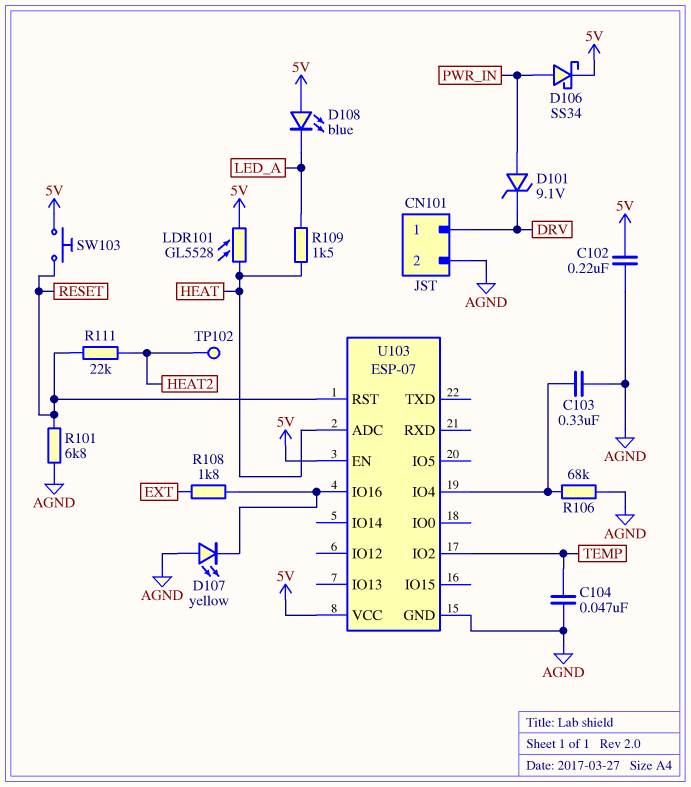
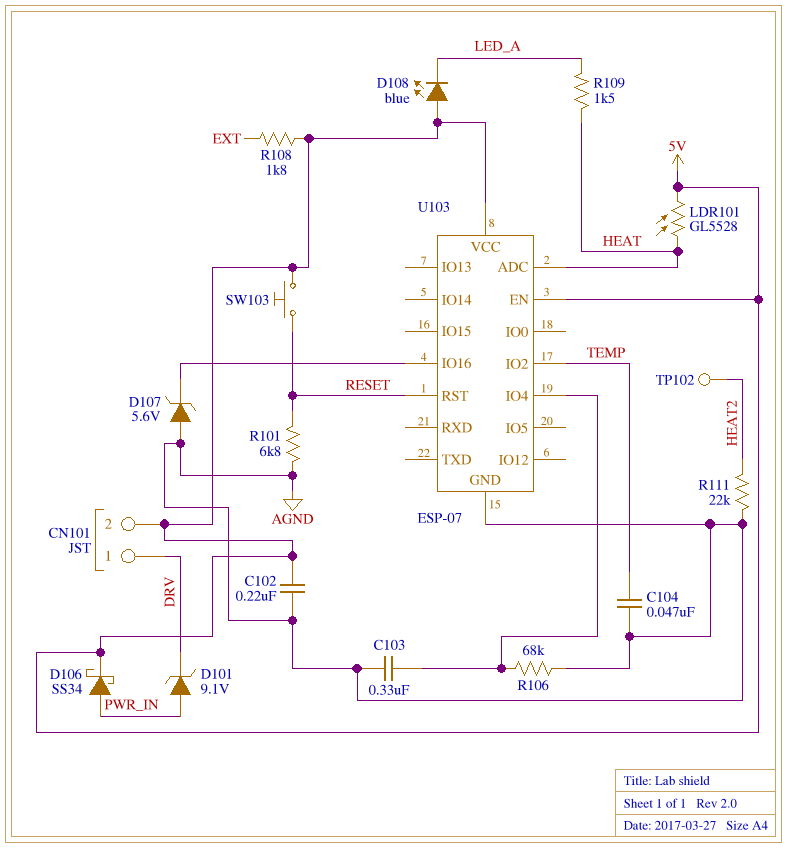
CN101 pin 2: AGND -> 5V
D107: LED yellow (A AGND, K U103/IO16) -> zener 5.6V (A AGND, K U103/IO16)
R108: 1.8k (EXT, U103/IO16) -> 1.8k (5V, EXT)
R111: 22k (HEAT2, RESET) -> 22k (AGND, HEAT2)

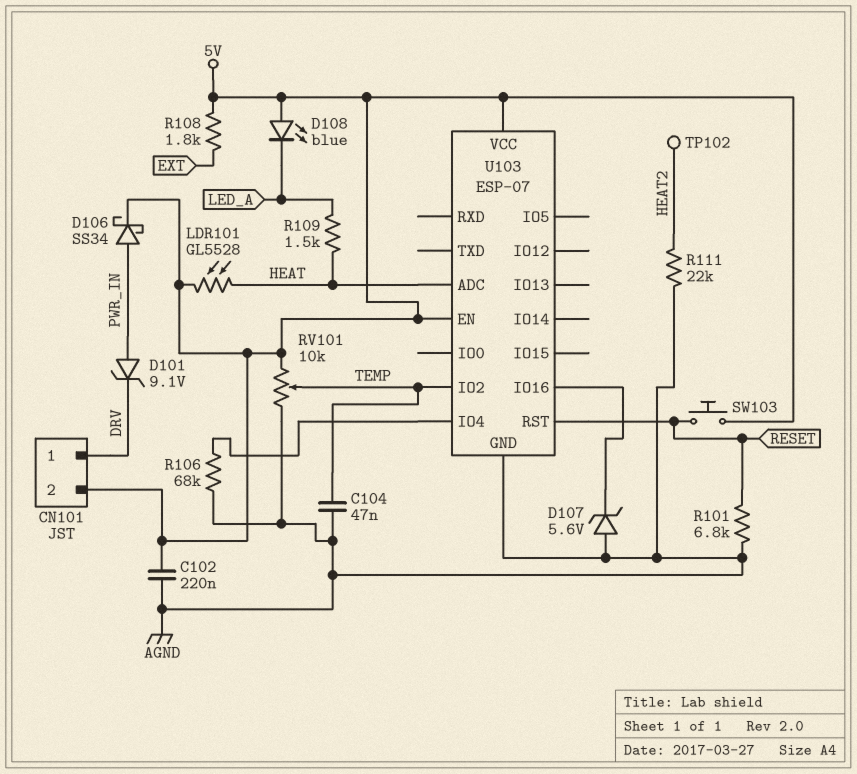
C103: 330nF (AGND, U103/IO4) -> none
RV101: none -> 10k (5V, AGND, wiper TEMP)

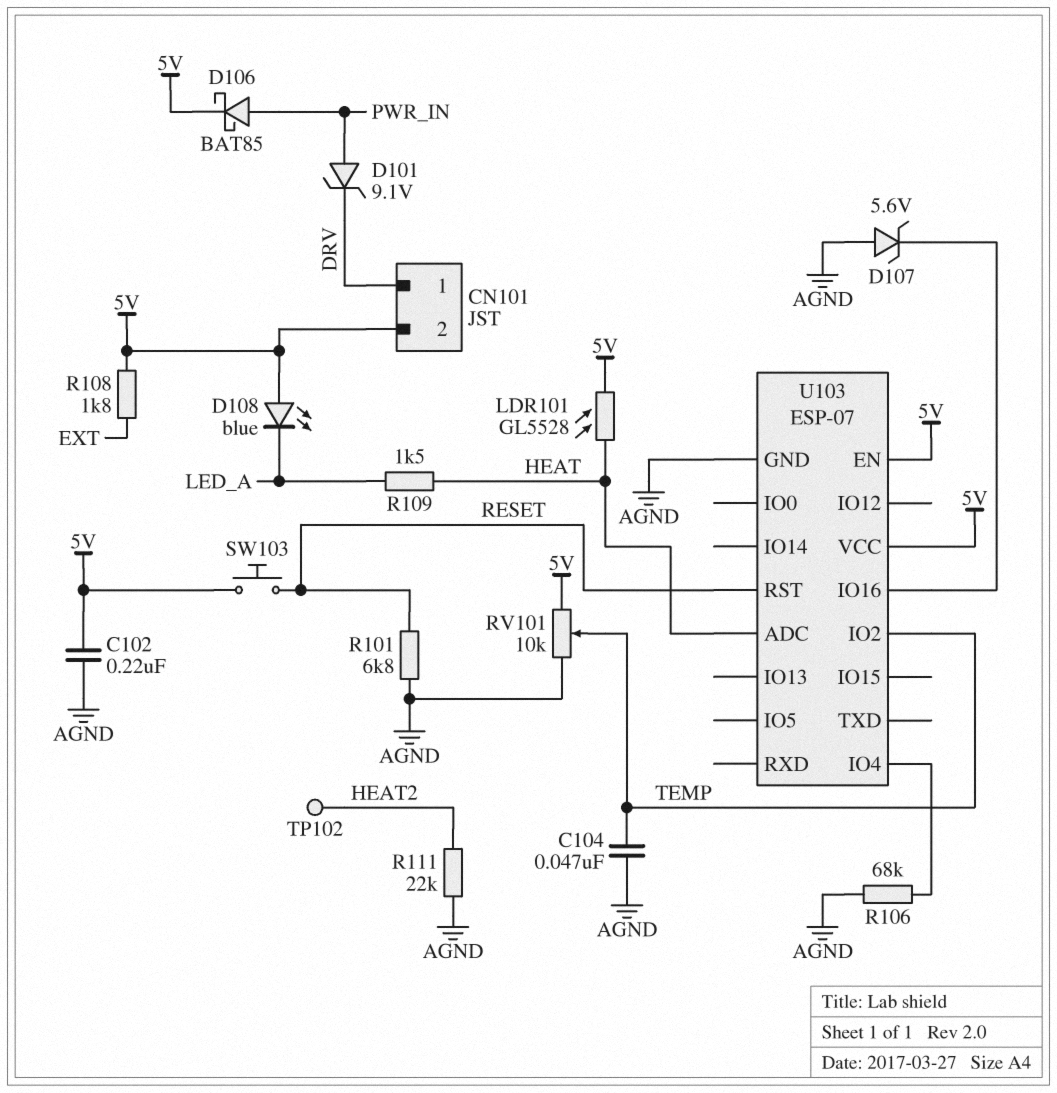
D106: schottky SS34 (A PWR_IN, K 5V) -> schottky BAT85 (A PWR_IN, K 5V)

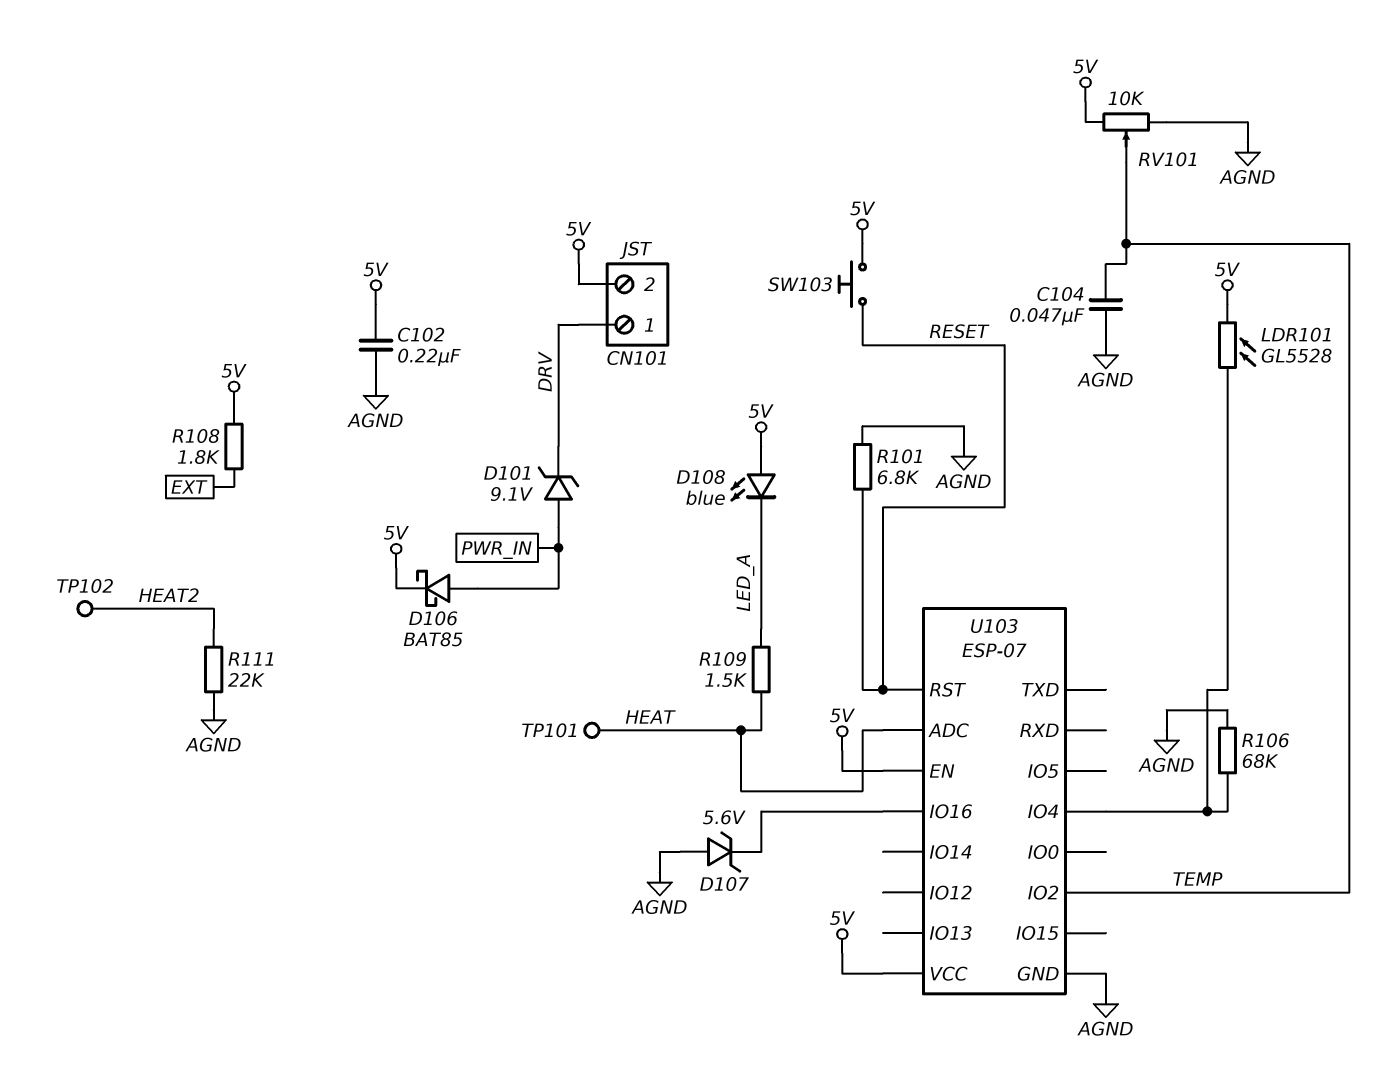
LDR101: GL5528 (5V, HEAT) -> GL5528 (5V, U103/IO4)
TP101: none -> test point (HEAT)

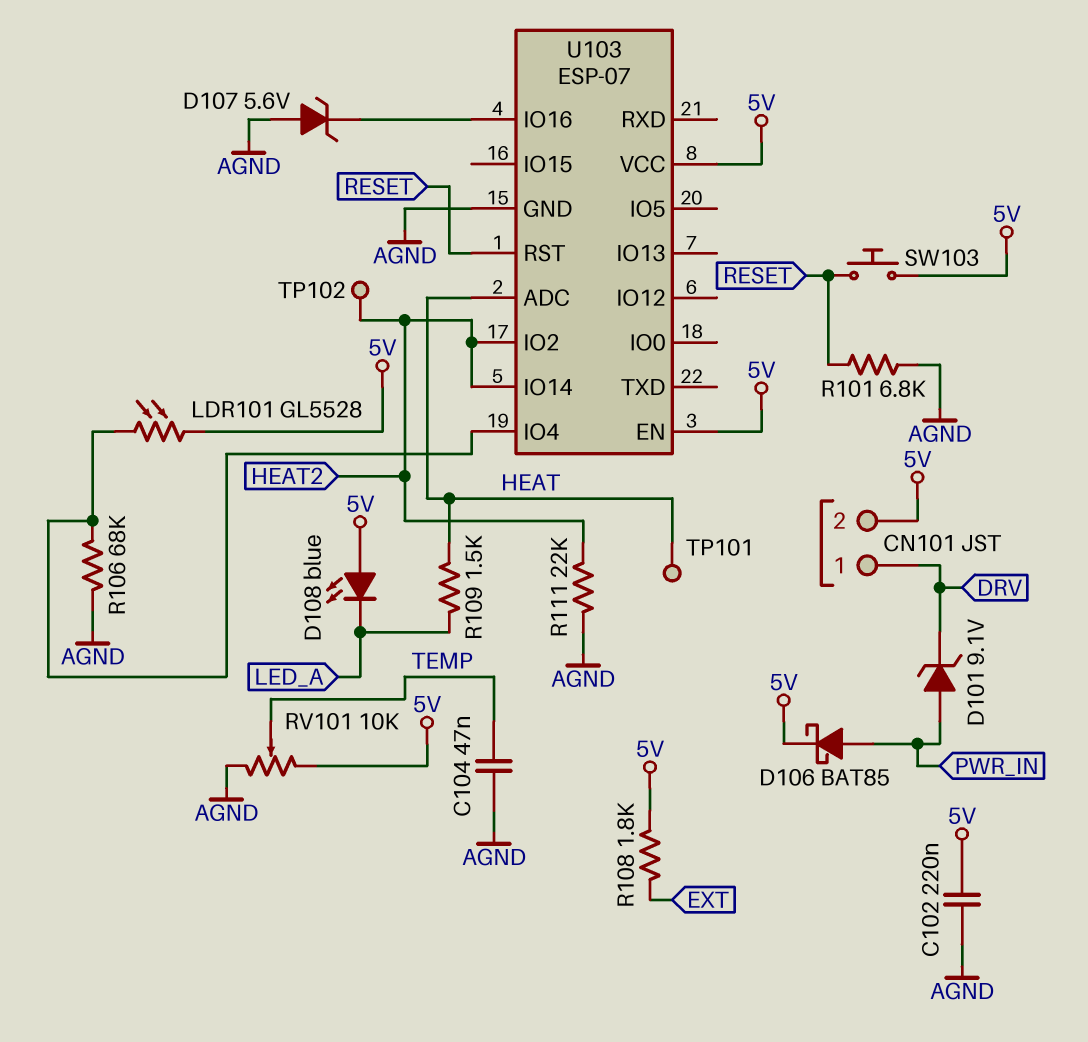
U103 pin IO2: TEMP -> HEAT2
U103 pin IO14: none -> HEAT2

